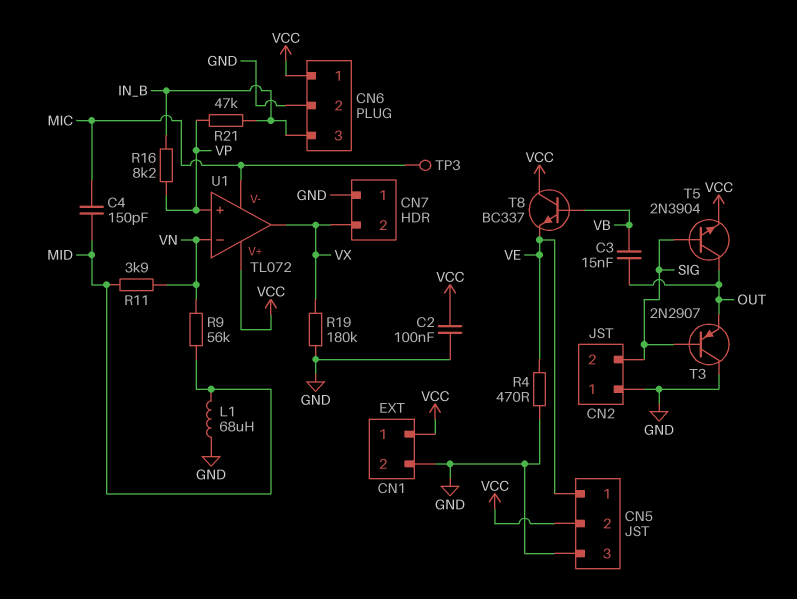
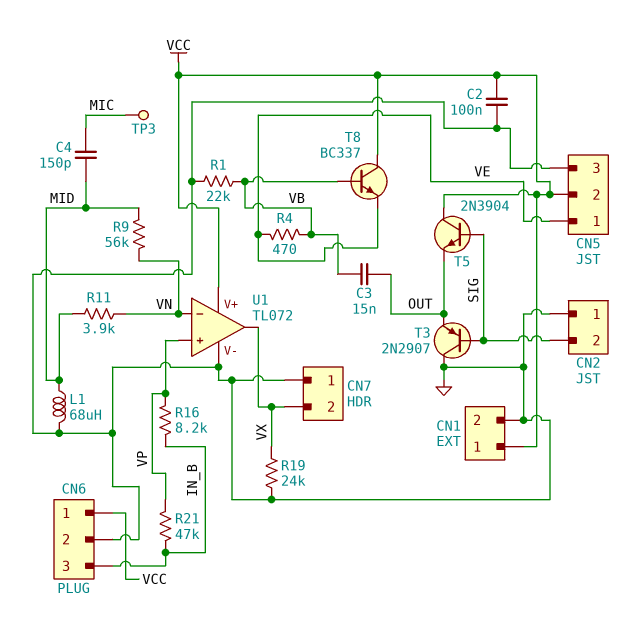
R1: none -> 22k (GND, VB)
R4: 470 (GND, VE) -> 470 (VB, VE)
R19: 180k (GND, VX) -> 24k (GND, VX)
T5: NPN 2N3904 (B SIG, C OUT, E VCC) -> NPN 2N3904 (B SIG, C VCC, E OUT)
U1 pin V-: MIC -> GND

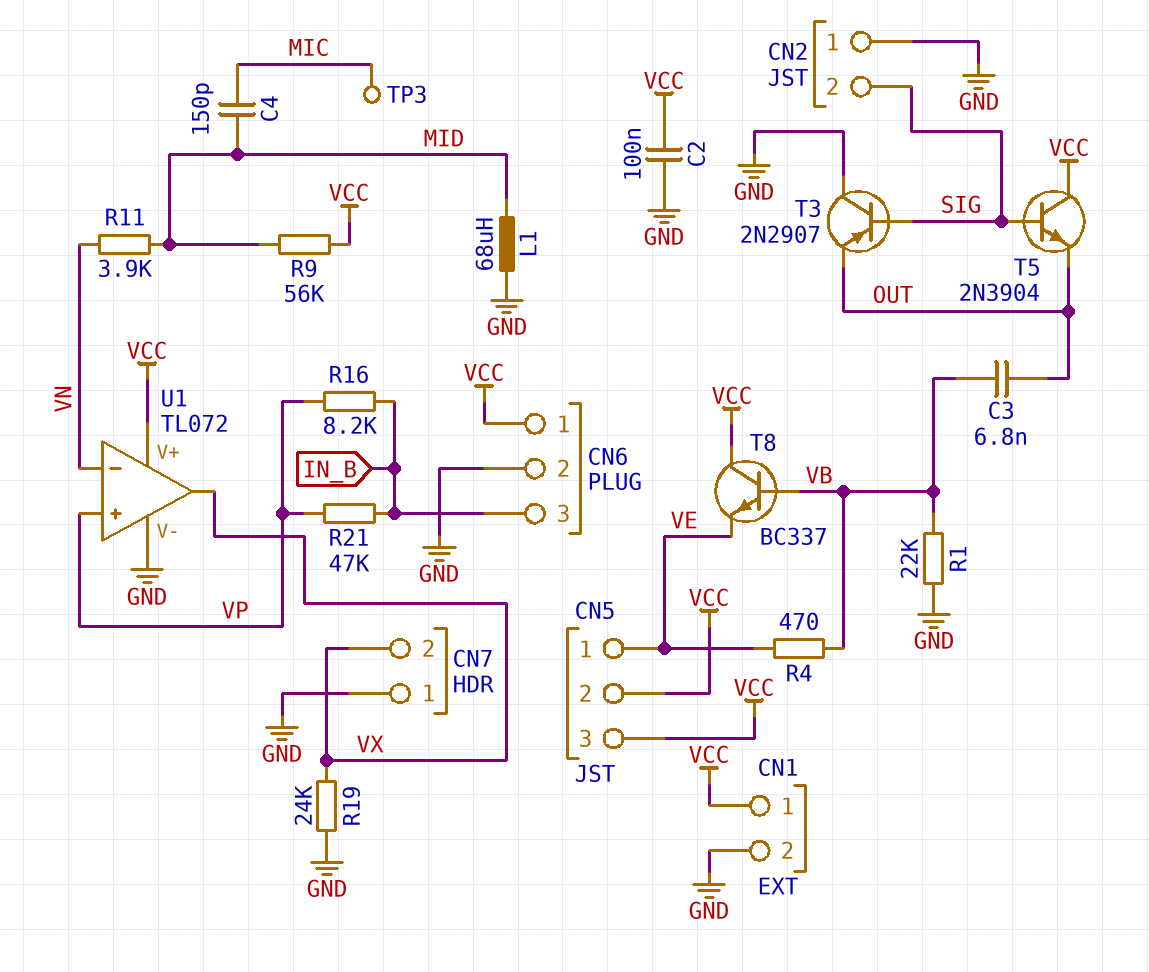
C3: 15nF (OUT, VB) -> 6.8nF (OUT, VB)
CN5 pin 3: GND -> VCC
R9: 56k (MID, VN) -> 56k (MID, VCC)

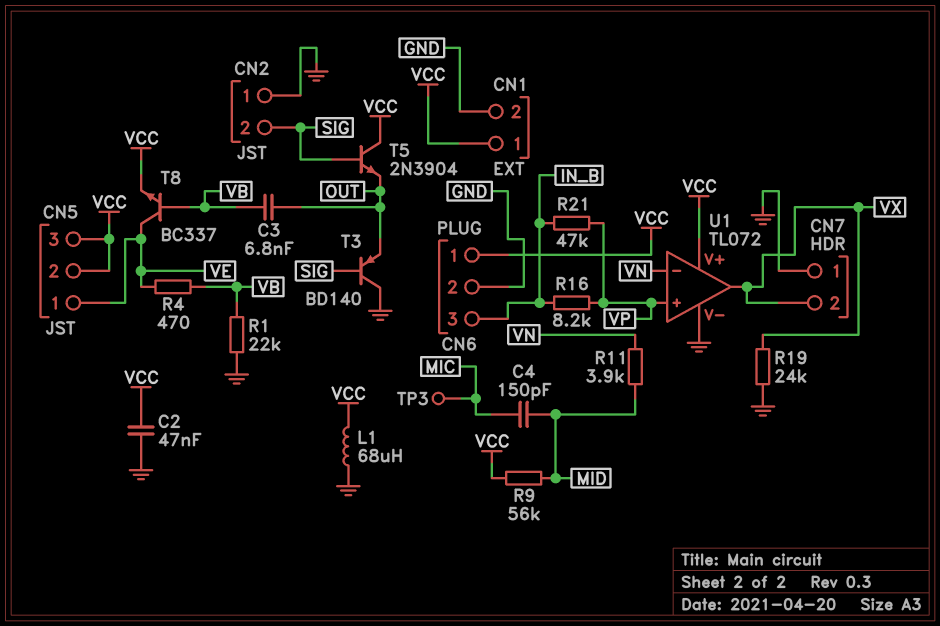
C2: 100nF (GND, VCC) -> 47nF (GND, VCC)
L1: 68uH (GND, MID) -> 68uH (GND, VCC)
T3: PNP 2N2907 (B SIG, C GND, E OUT) -> PNP BD140 (B SIG, C GND, E OUT)
T8: NPN BC337 (B VB, C VCC, E VE) -> NPN BC337 (B VB, C VE, E VCC)

